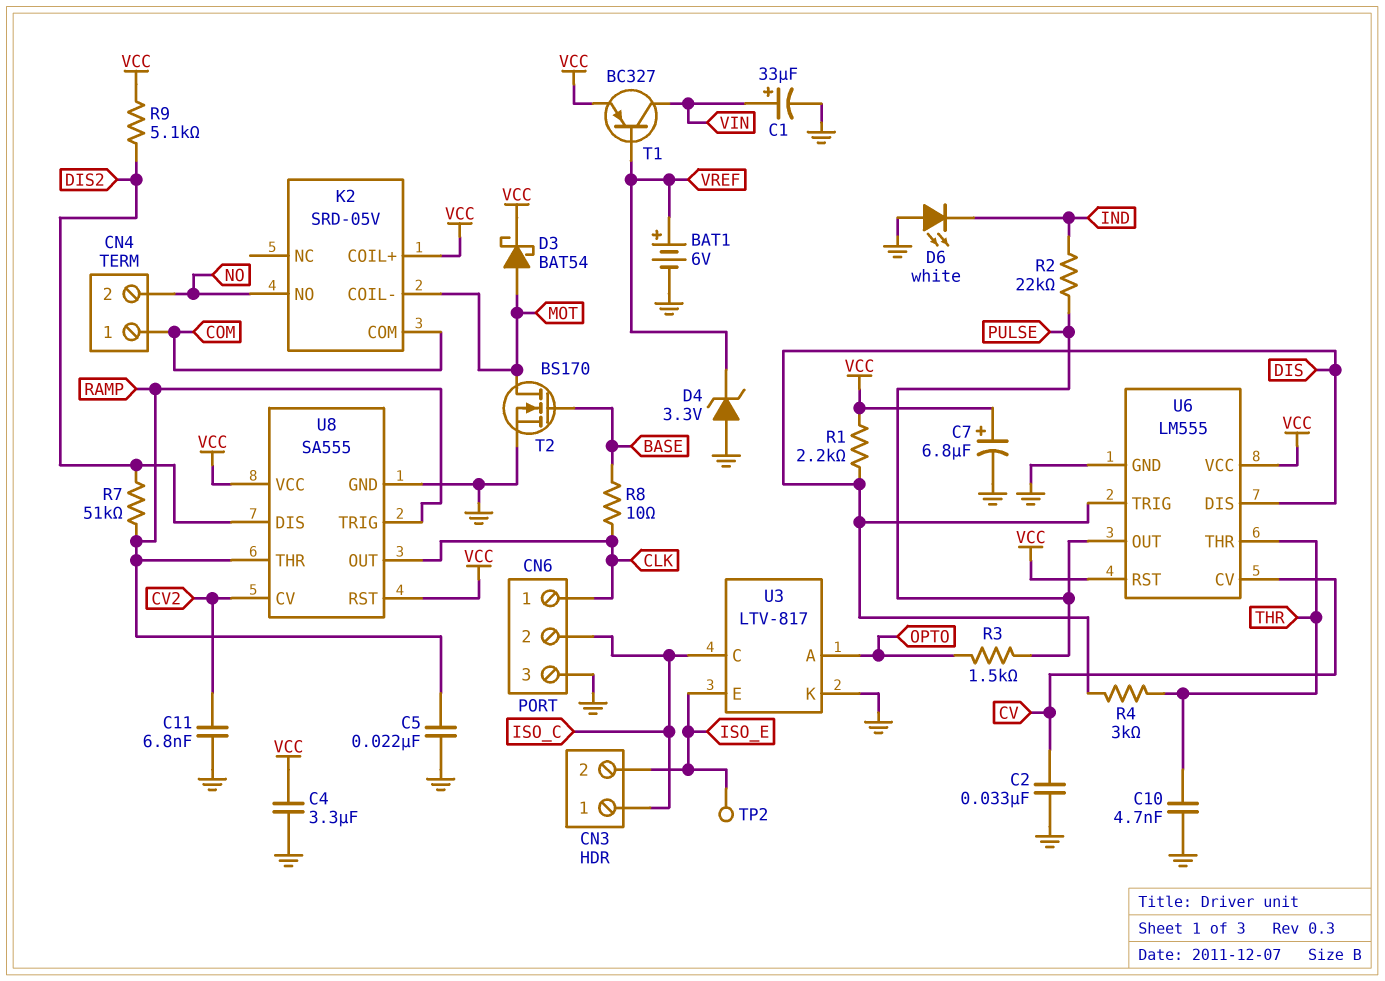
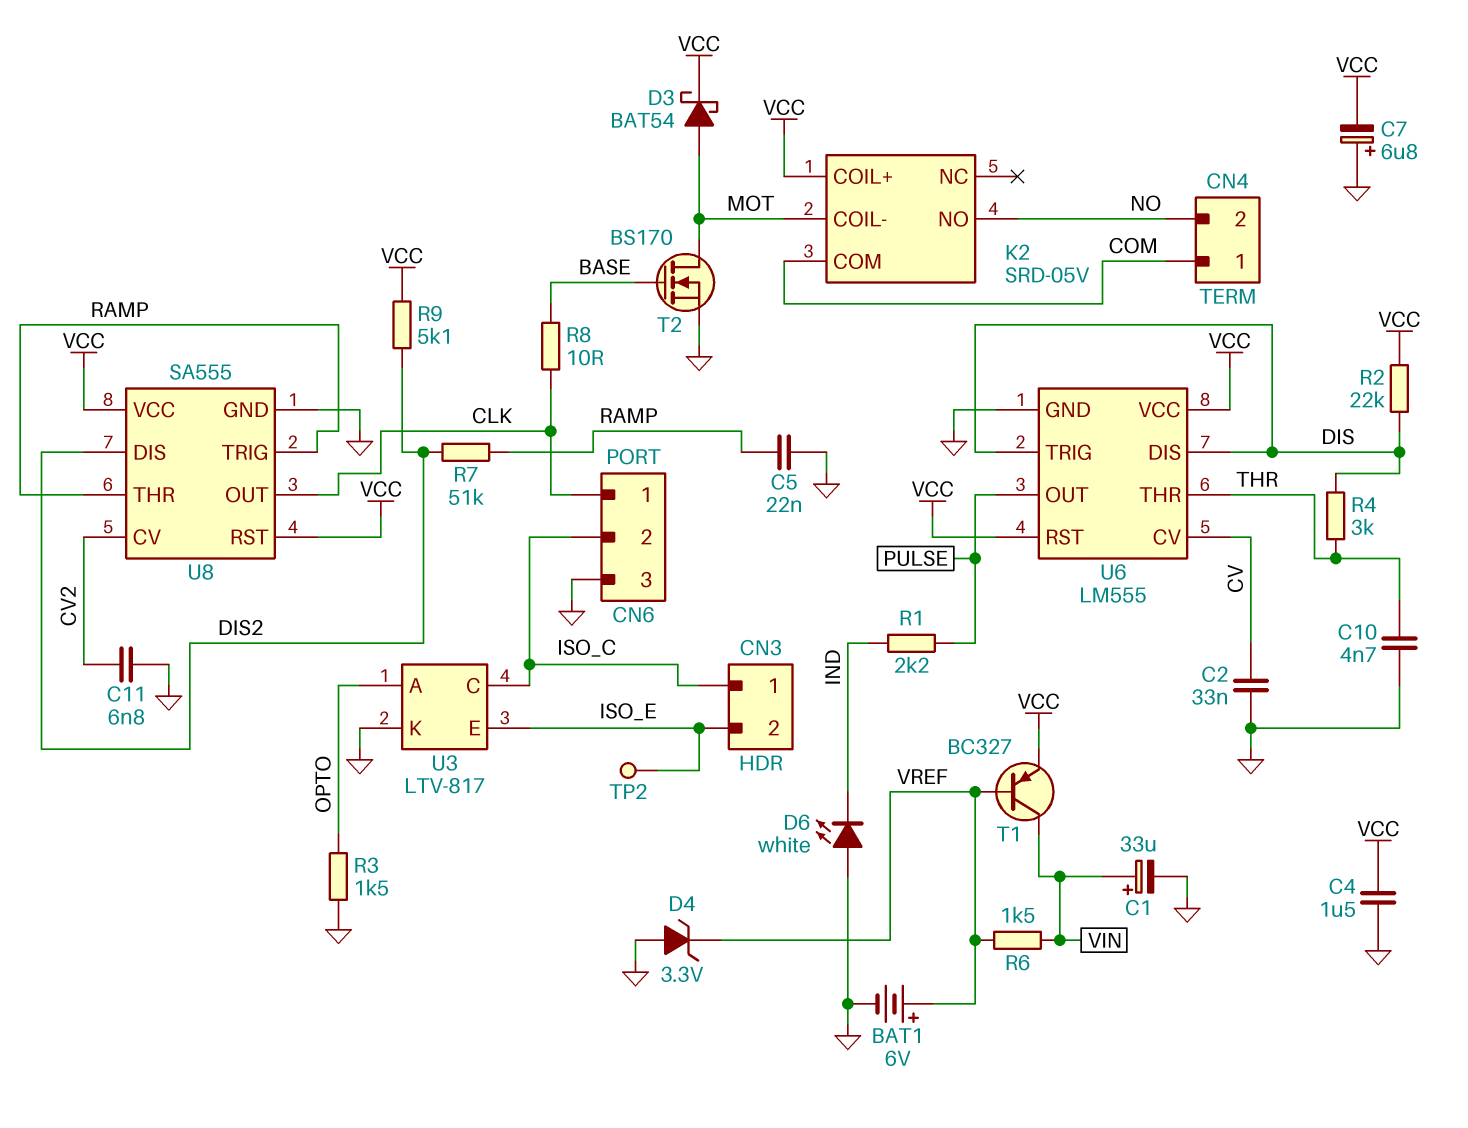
C4: 3.3uF (GND, VCC) -> 1.5uF (GND, VCC)
C7: 6.8uF (plus VCC, minus GND) -> 6.8uF (plus GND, minus VCC)
R1: 2.2k (DIS, VCC) -> 2.2k (IND, PULSE)
R2: 22k (IND, PULSE) -> 22k (DIS, VCC)
R3: 1.5k (OPTO, PULSE) -> 1.5k (GND, OPTO)
R6: none -> 1.5k (VIN, VREF)

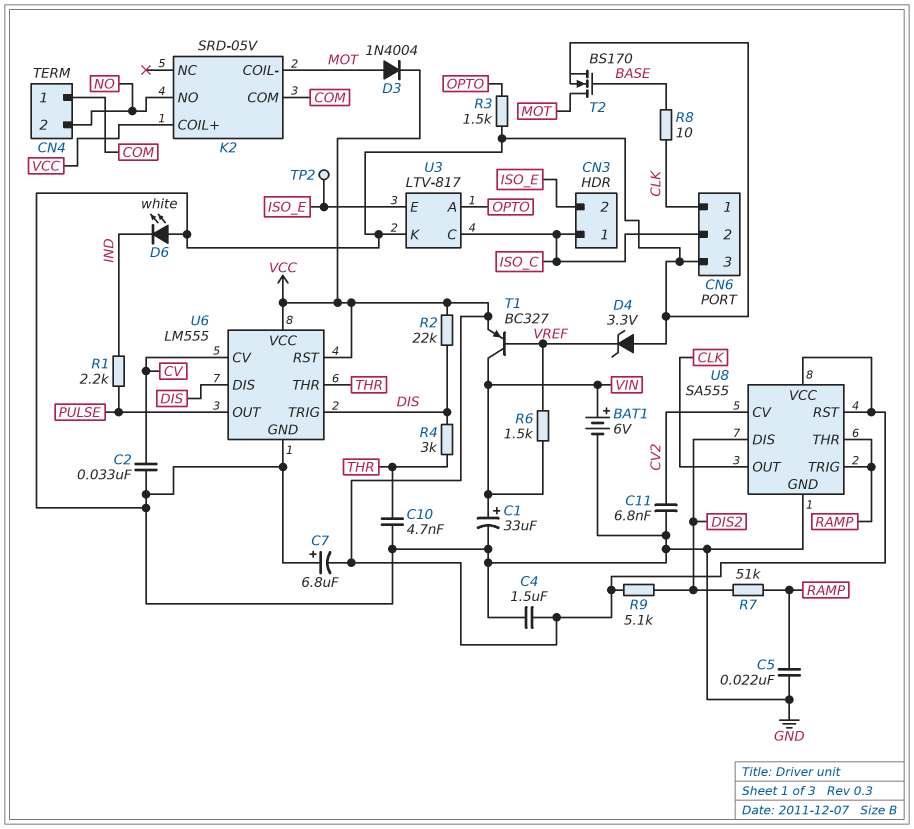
BAT1: 6V (plus VREF, minus GND) -> 6V (plus VIN, minus GND)
D3: schottky BAT54 (A MOT, K VCC) -> diode 1N4004 (A MOT, K VCC)

